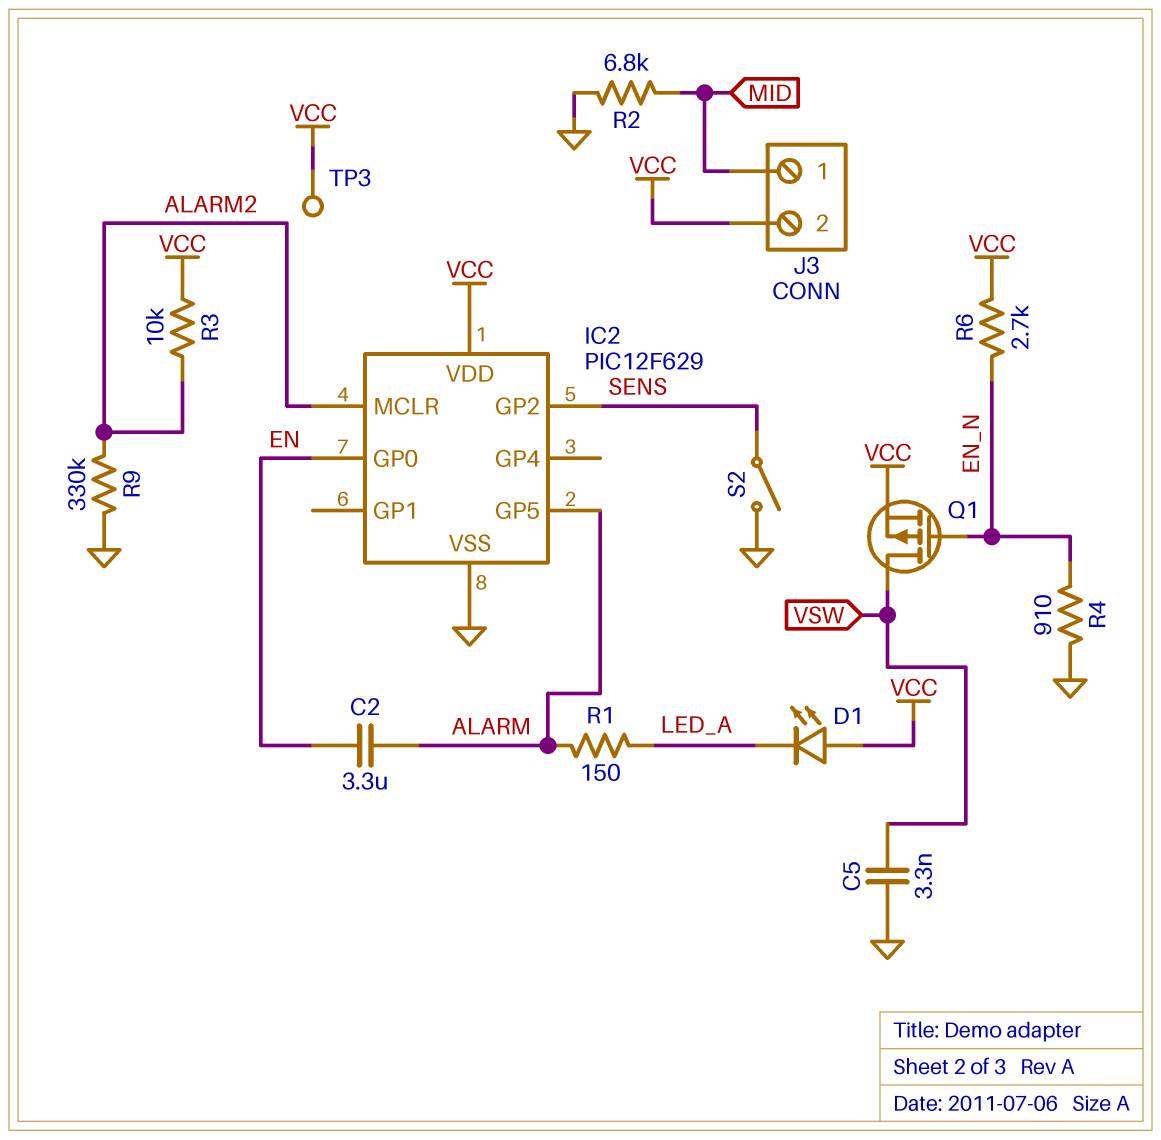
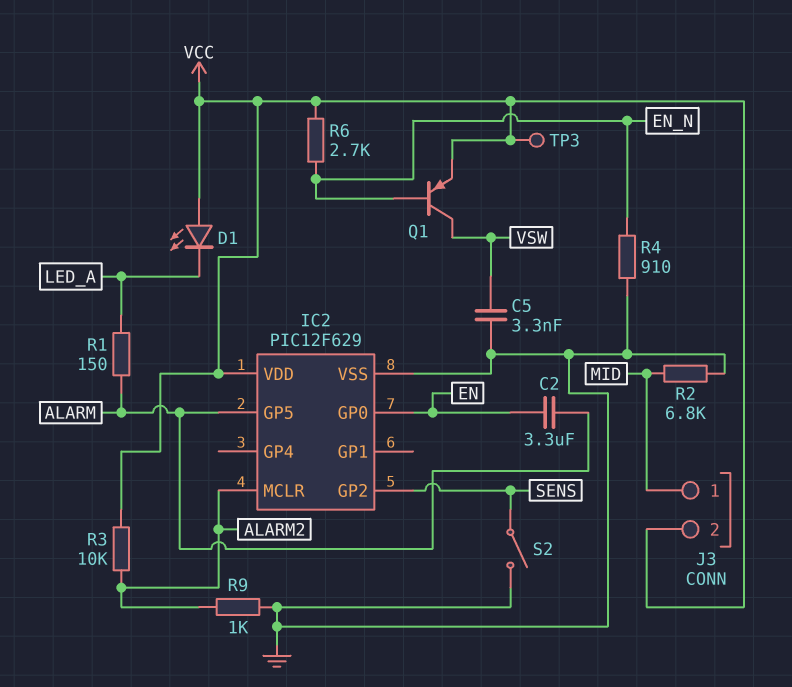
Q1: PMOS (G EN_N, D VSW, S VCC) -> PNP (B EN_N, C VSW, E VCC)
R9: 330k (ALARM2, GND) -> 1k (ALARM2, GND)

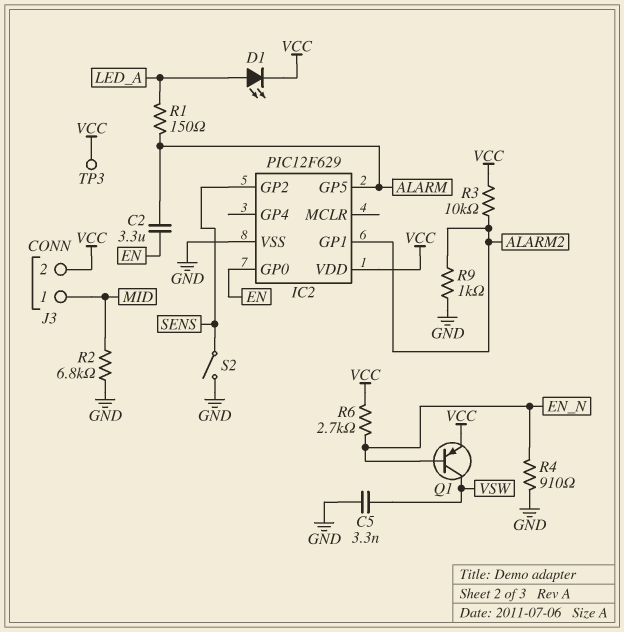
D1: LED (A VCC, K LED_A) -> LED (A LED_A, K VCC)
IC2 pin GP1: none -> ALARM2
IC2 pin MCLR: ALARM2 -> none

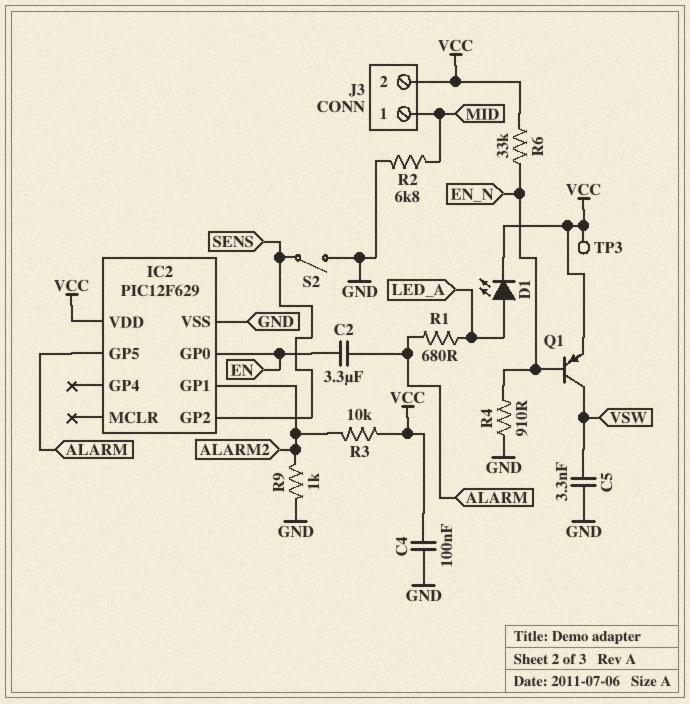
C4: none -> 100nF (GND, VCC)
R1: 150 (ALARM, LED_A) -> 680 (ALARM, LED_A)
R6: 2.7k (EN_N, VCC) -> 33k (EN_N, VCC)

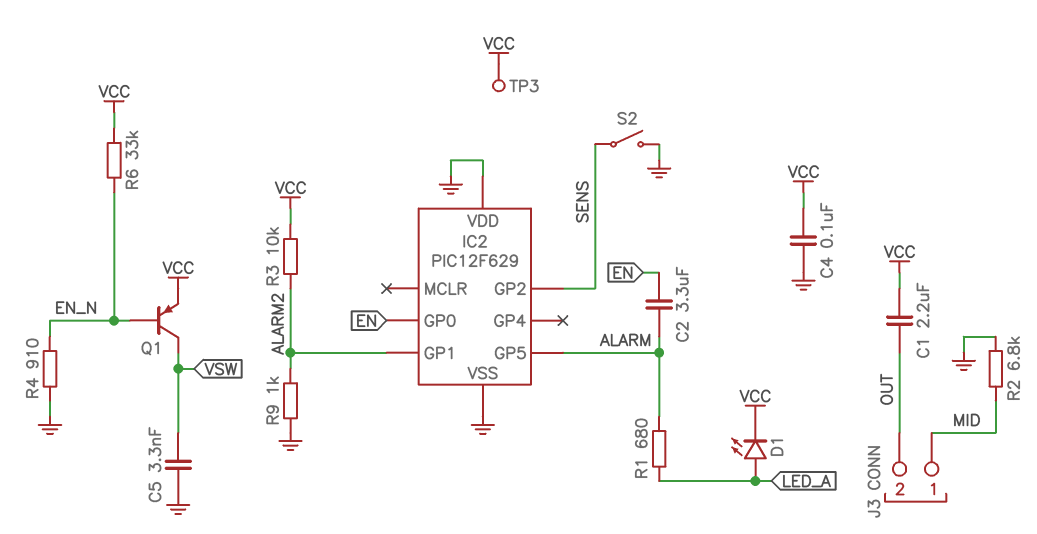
C1: none -> 2.2uF (OUT, VCC)
IC2 pin VDD: VCC -> GND
J3 pin 2: VCC -> OUT

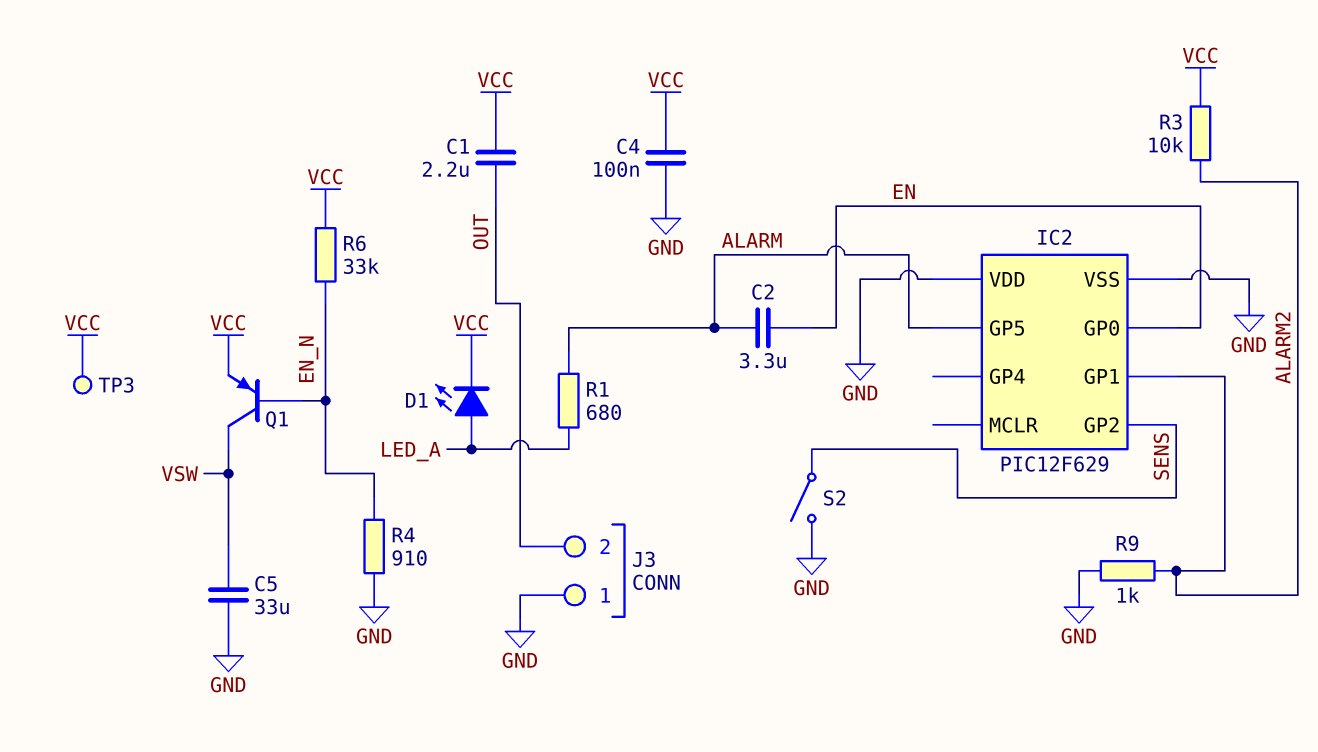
C5: 3.3nF (GND, VSW) -> 33uF (GND, VSW)
J3 pin 1: MID -> GND
R2: 6.8k (GND, MID) -> none

